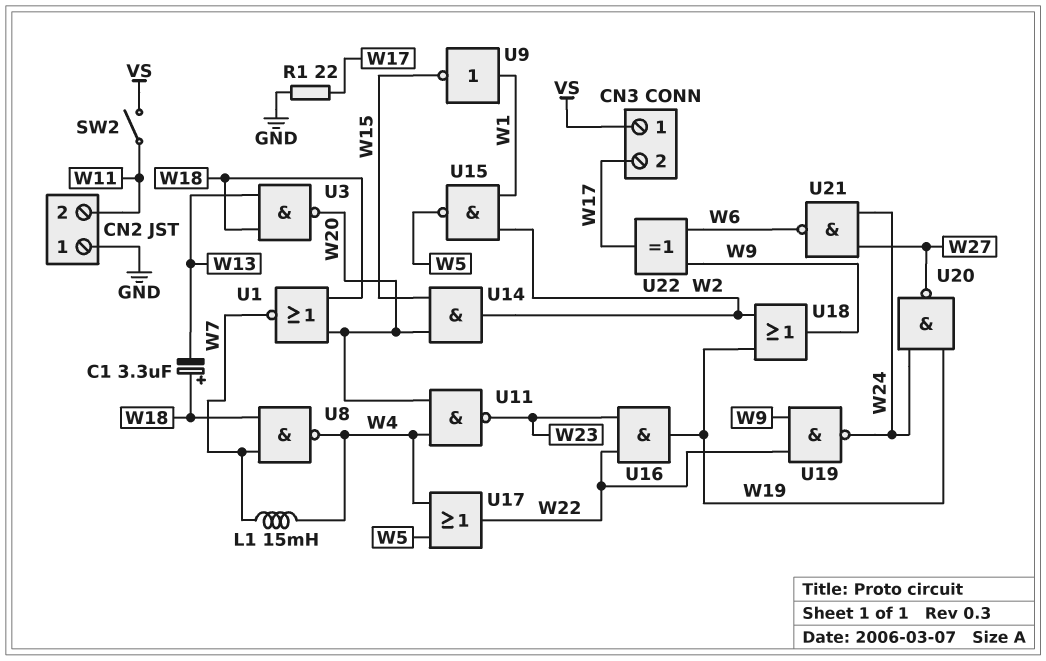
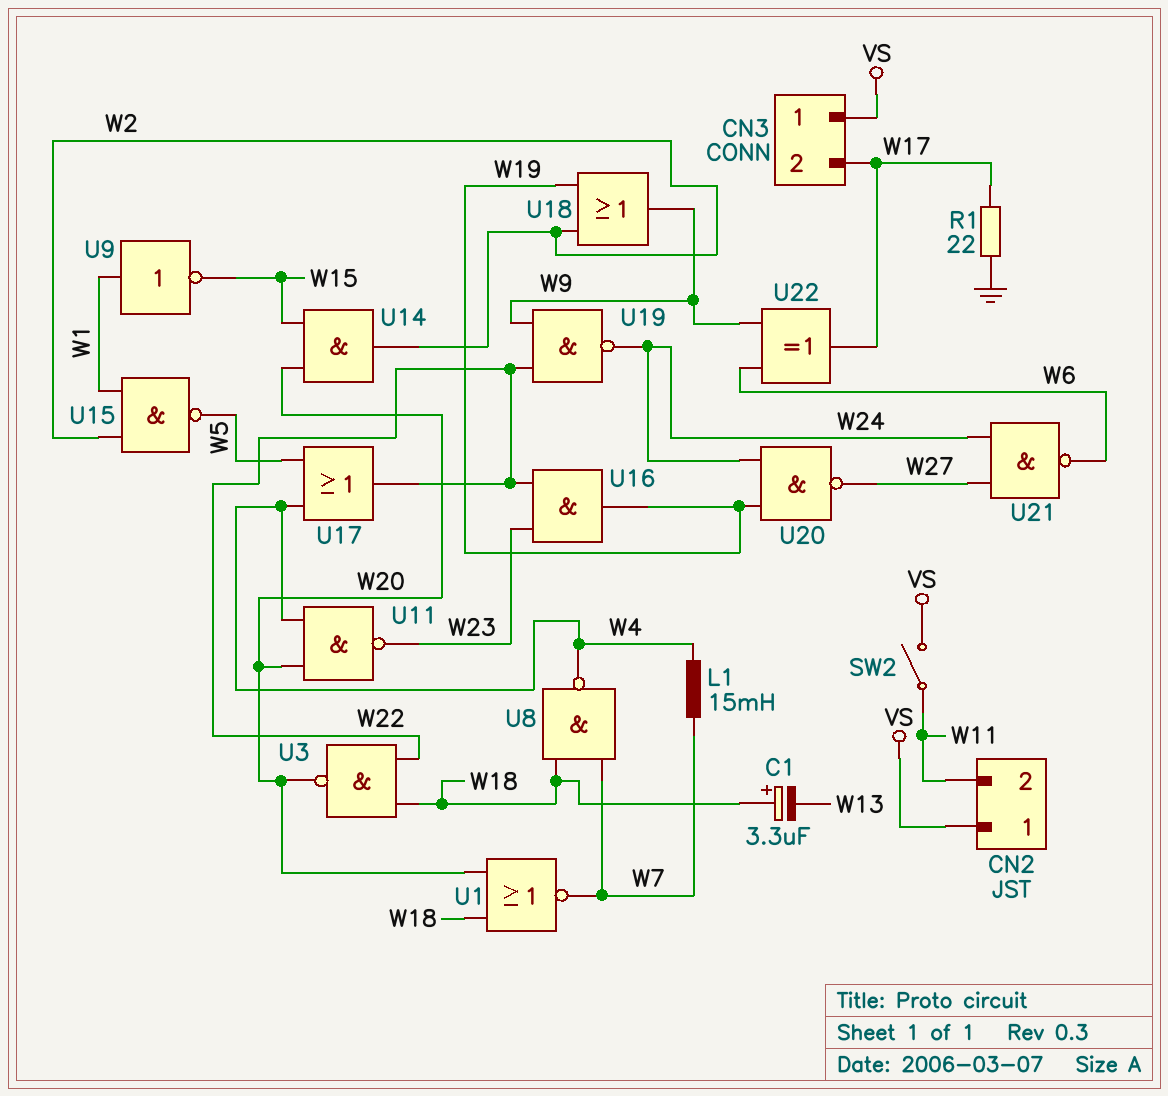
CN2 pin 1: GND -> VS
U3: NAND (in W13, in W18, out W20) -> NAND (in W18, in W22, out W20)

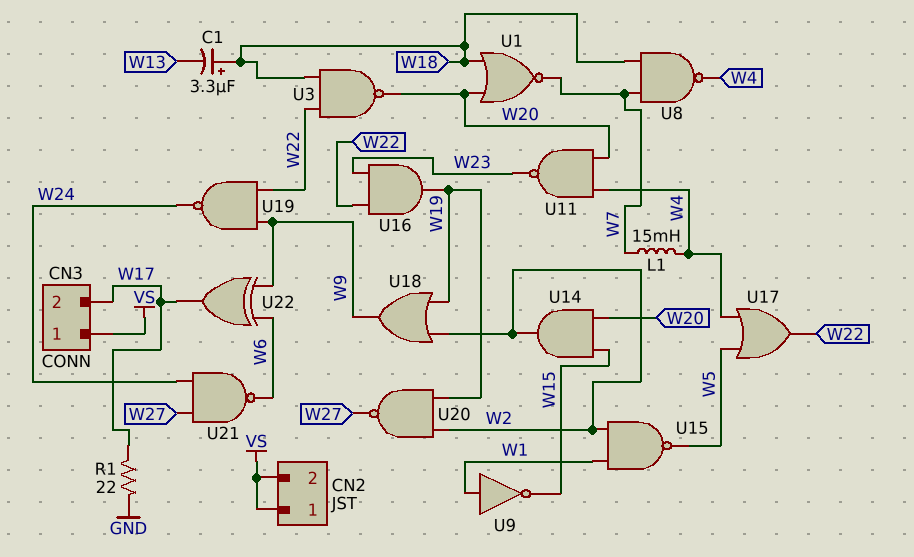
CN2 pin 2: W11 -> VS
SW2: switch (VS, W11) -> none
U20: NAND (in W19, in W24, out W27) -> NAND (in W2, in W19, out W27)

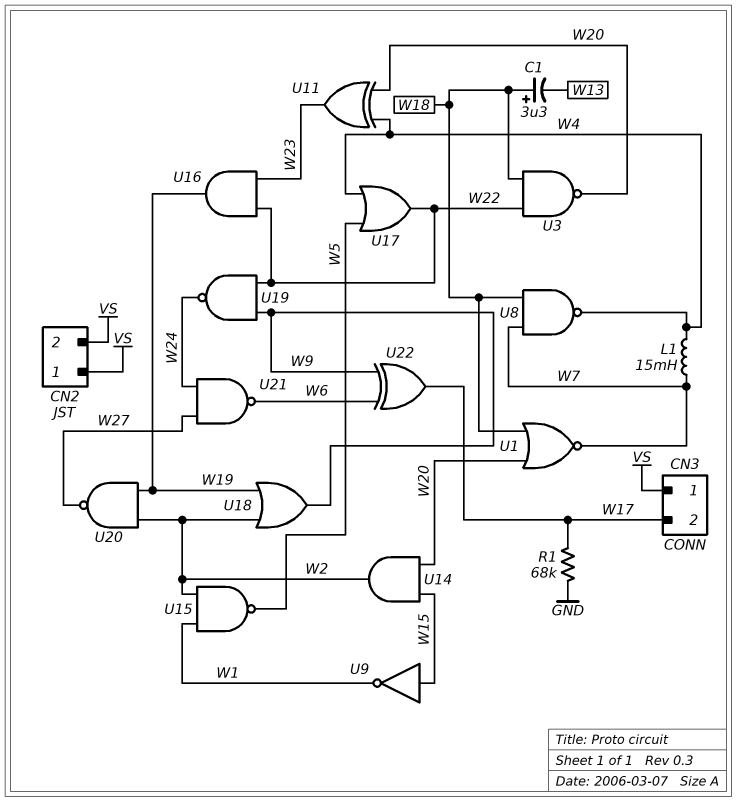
R1: 22 (GND, W17) -> 68k (GND, W17)
U9: NOT (in W1, out W15) -> NOT (in W15, out W1)
U11: NAND (in W4, in W20, out W23) -> XOR (in W4, in W20, out W23)

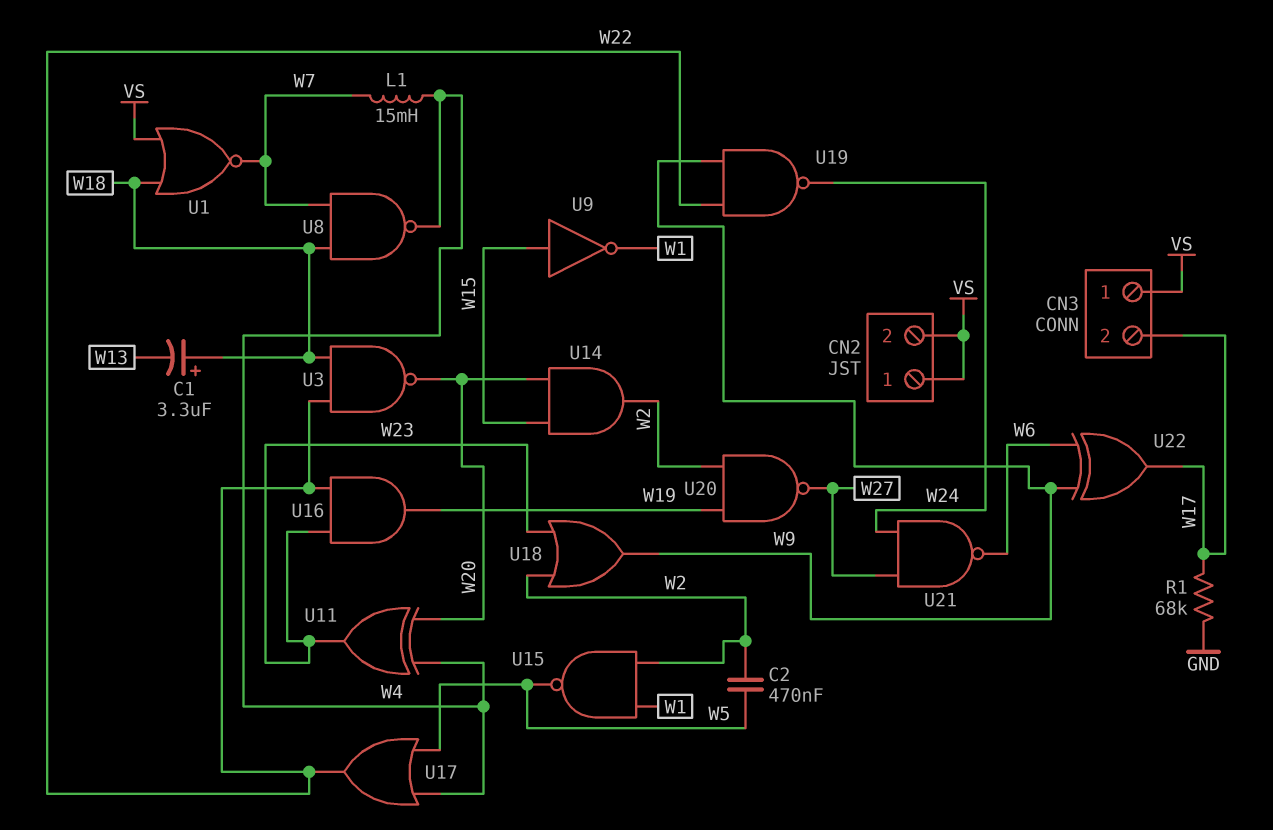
C2: none -> 470nF (W2, W5)
U1: NOR (in W18, in W20, out W7) -> NOR (in VS, in W18, out W7)
U18: OR (in W2, in W19, out W9) -> OR (in W2, in W23, out W9)

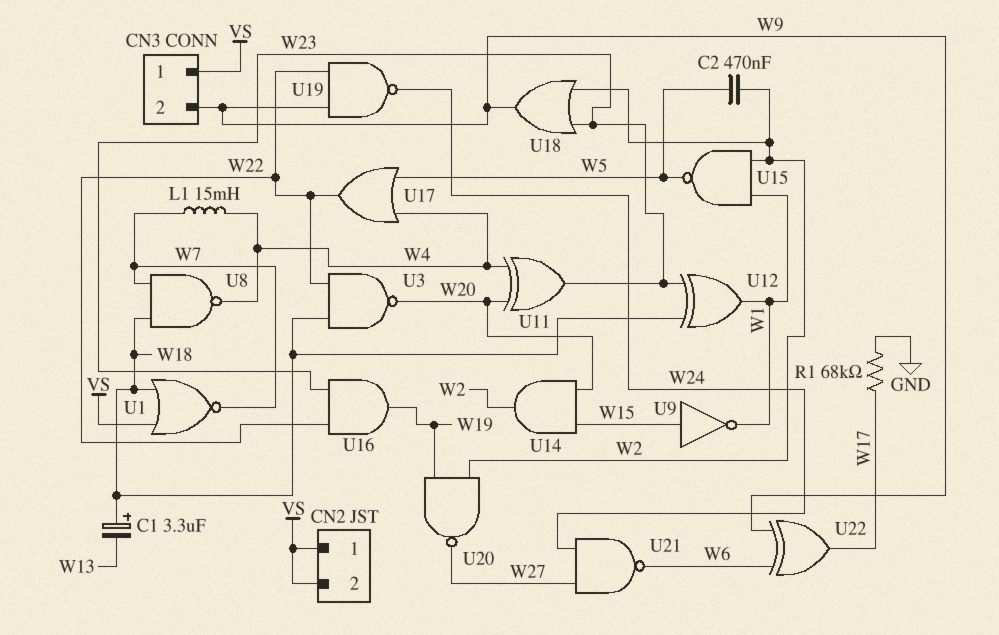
CN3 pin 2: W17 -> W9
U12: none -> XOR (in W18, in W23, out W1)

